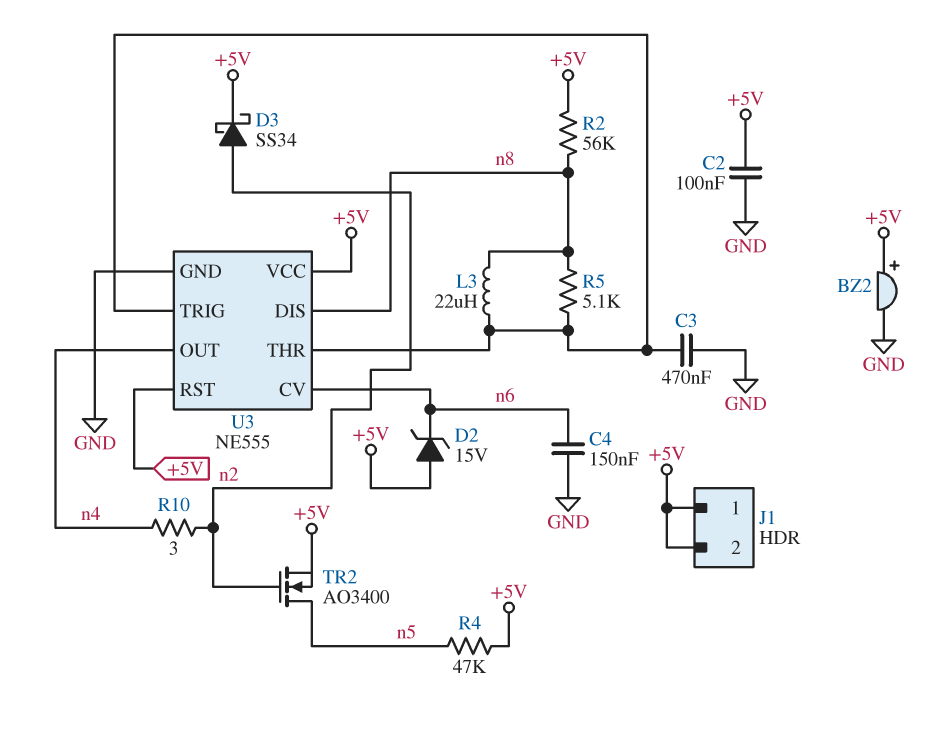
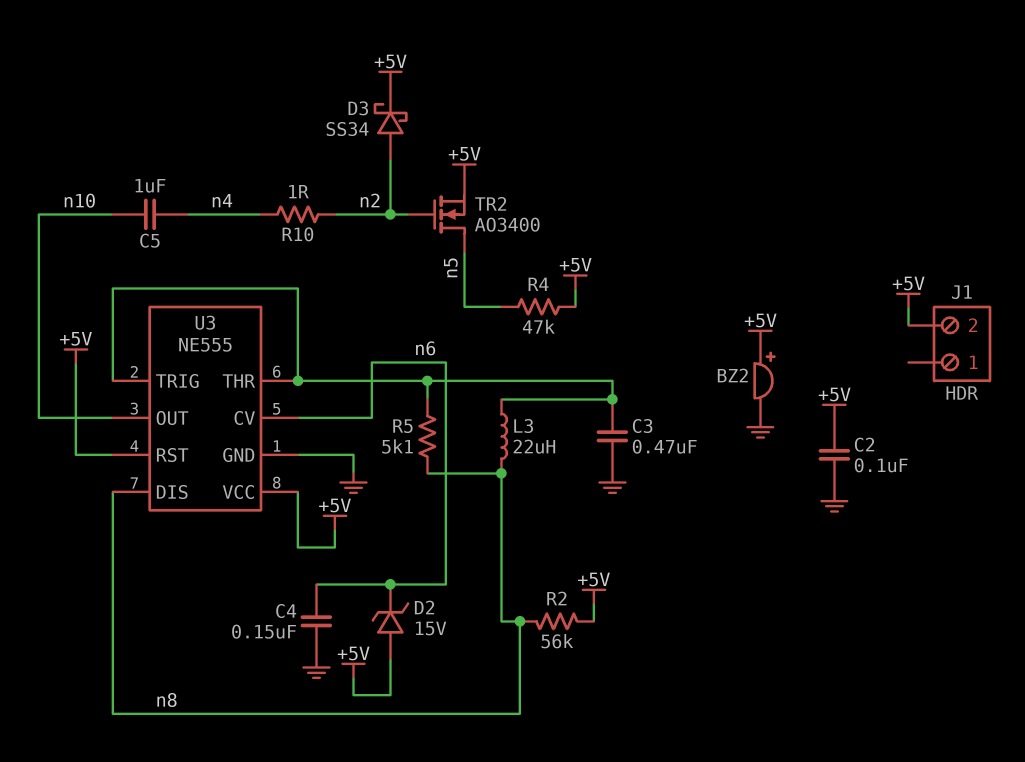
C5: none -> 1uF (n4, n10)
J1 pin 1: +5V -> none
R10: 3 (n2, n4) -> 1 (n2, n4)
U3 pin OUT: n4 -> n10

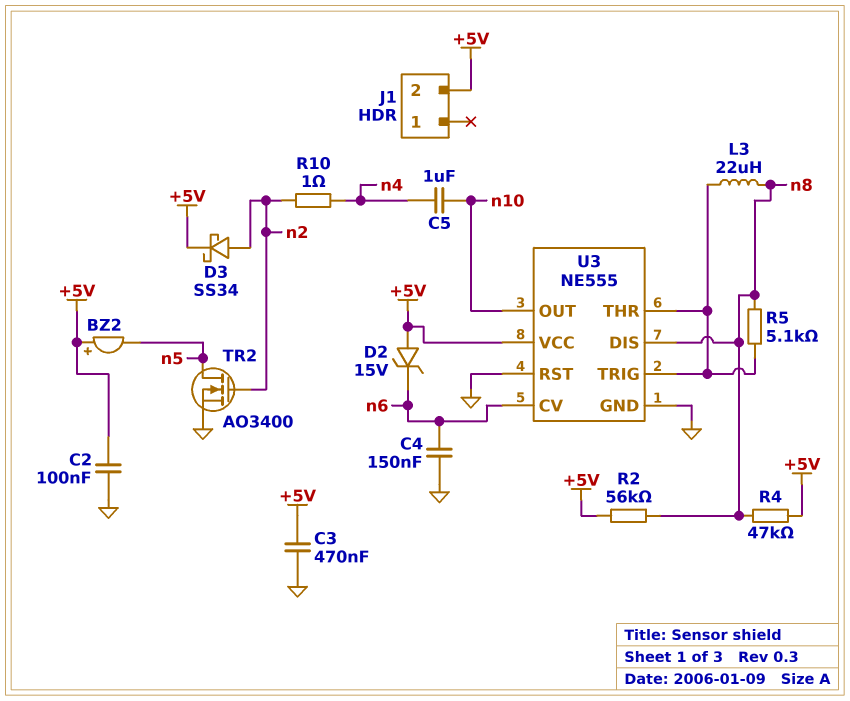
BZ2: buzzer (plus +5V, minus GND) -> buzzer (plus +5V, minus n5)
C3: 470nF (GND, U3/THR) -> 470nF (+5V, GND)
R4: 47k (+5V, n5) -> 47k (+5V, n8)
TR2: NMOS AO3400 (G n2, D n5, S +5V) -> NMOS AO3400 (G n2, D n5, S GND)
U3 pin RST: +5V -> GND

